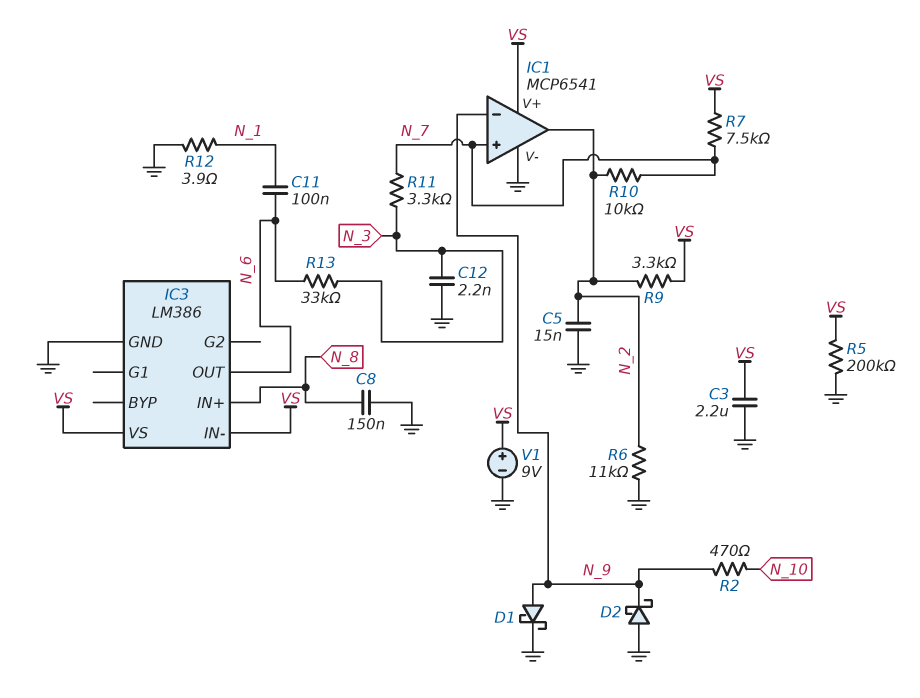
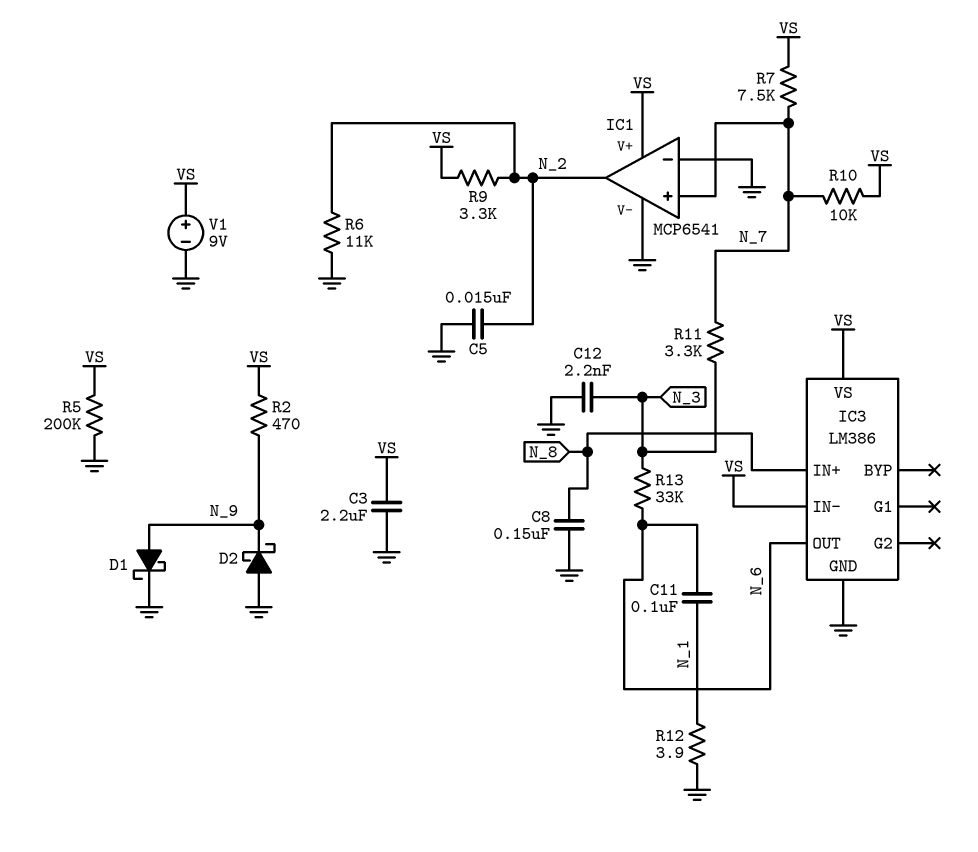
IC1 pin in-: N_9 -> GND
R2: 470 (N_9, N_10) -> 470 (N_9, VS)
R10: 10k (N_2, N_7) -> 10k (N_7, VS)

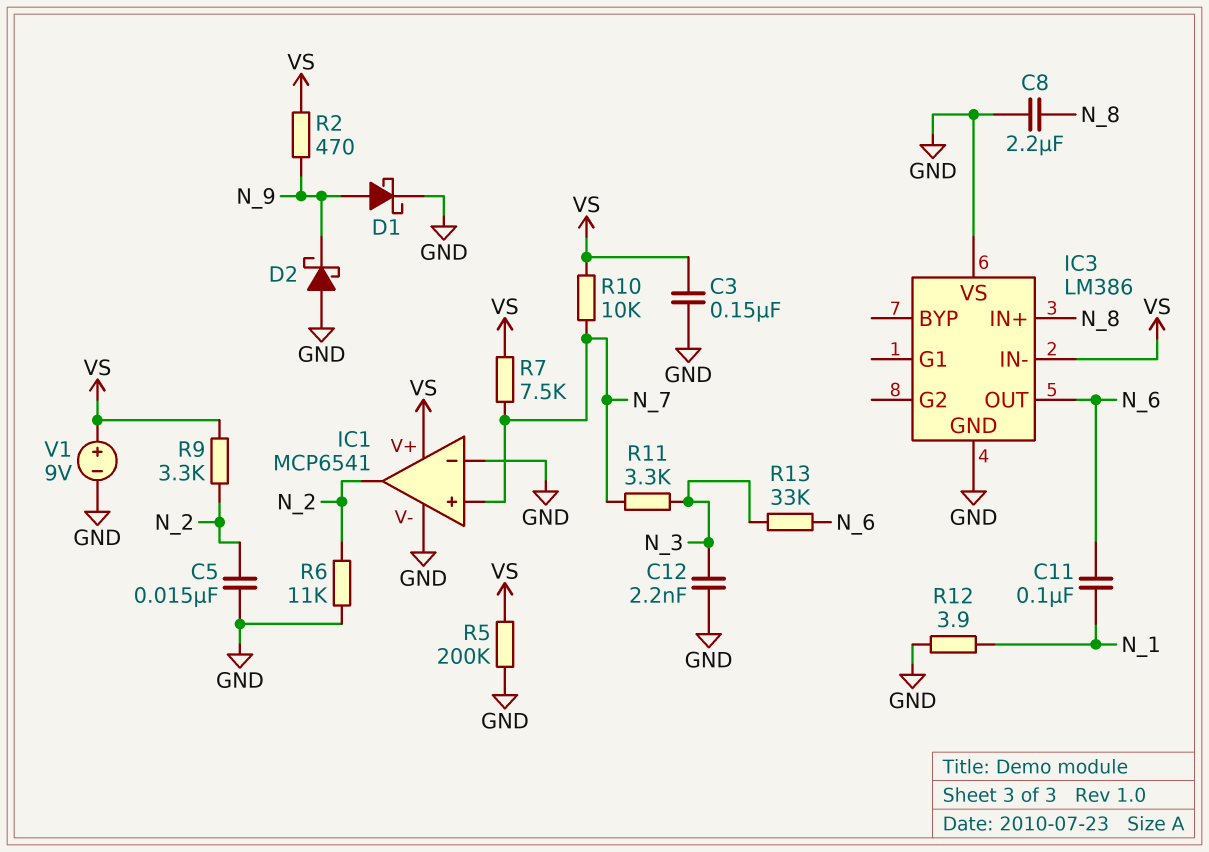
C3: 2.2uF (GND, VS) -> 150nF (GND, VS)
C8: 150nF (GND, N_8) -> 2.2uF (GND, N_8)
IC3 pin VS: VS -> GND

